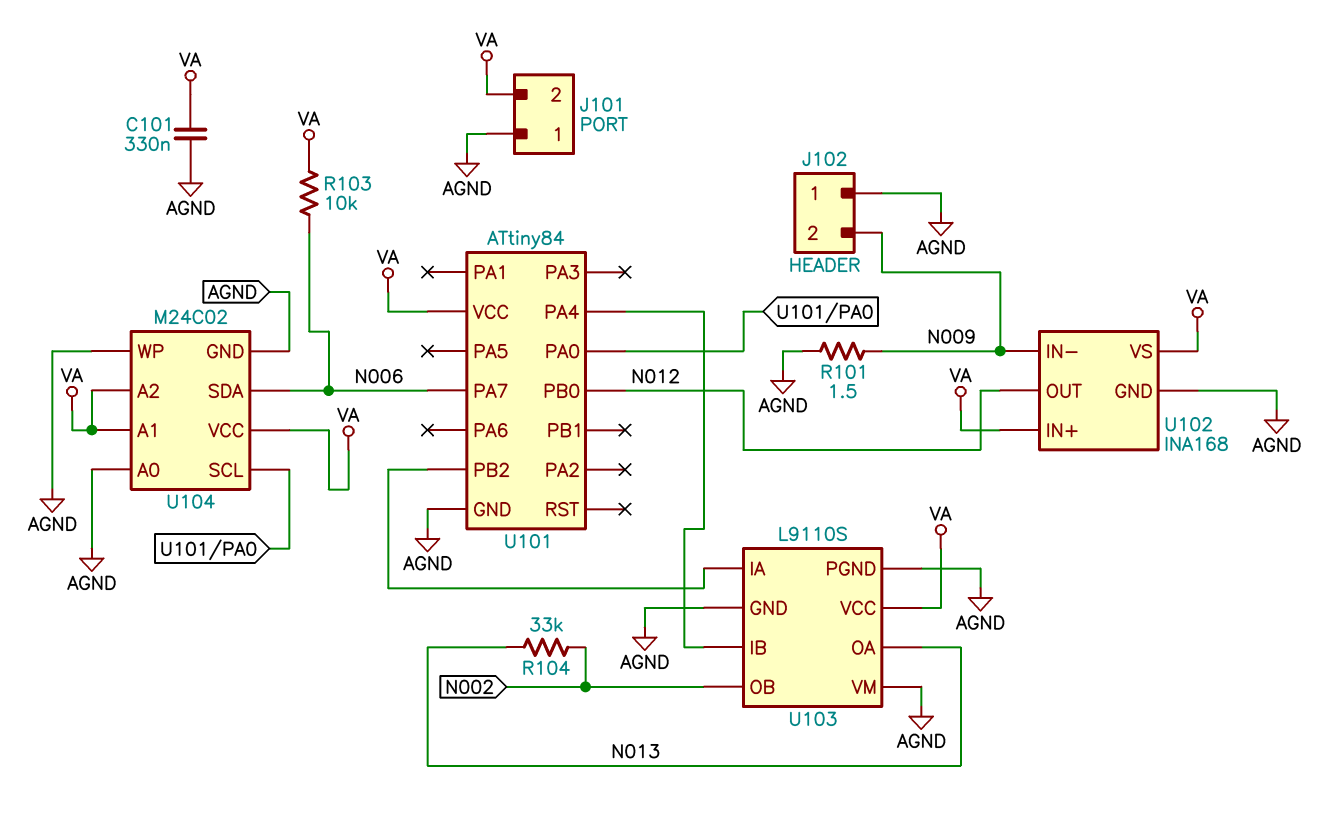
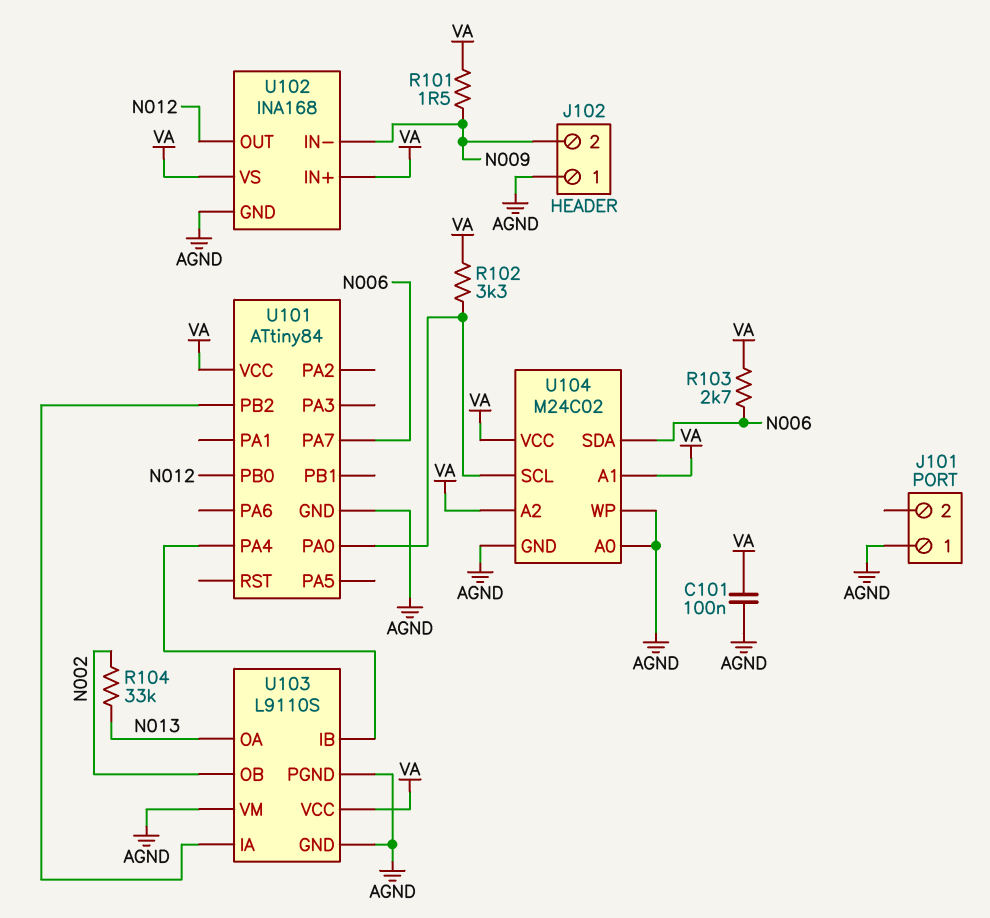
C101: 330nF (AGND, VA) -> 100nF (AGND, VA)
J101 pin 2: VA -> none
R101: 1.5 (AGND, N009) -> 1.5 (N009, VA)
R102: none -> 3.3k (U101/PA0, VA)
R103: 10k (N006, VA) -> 2.7k (N006, VA)

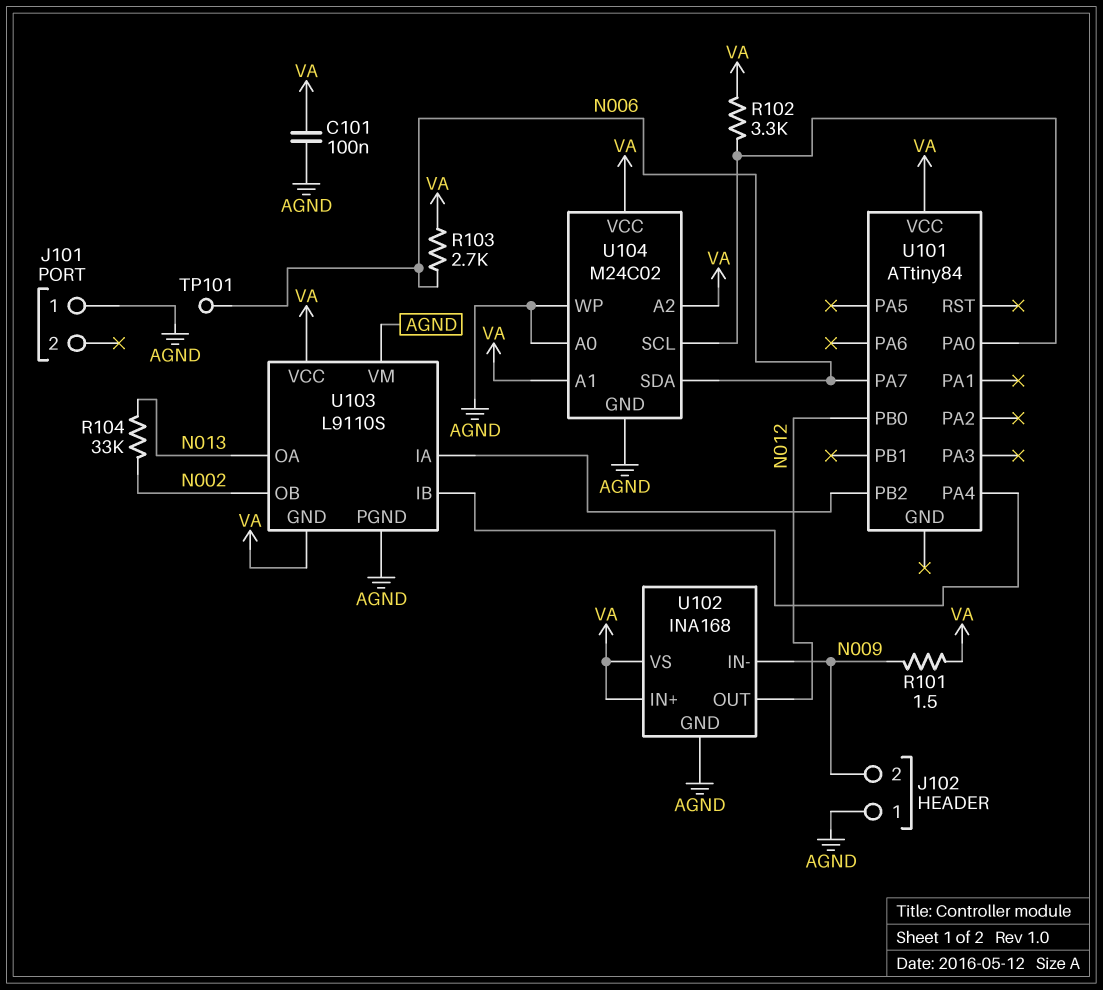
TP101: none -> test point (N006)
U101 pin GND: AGND -> none
U103 pin GND: AGND -> VA

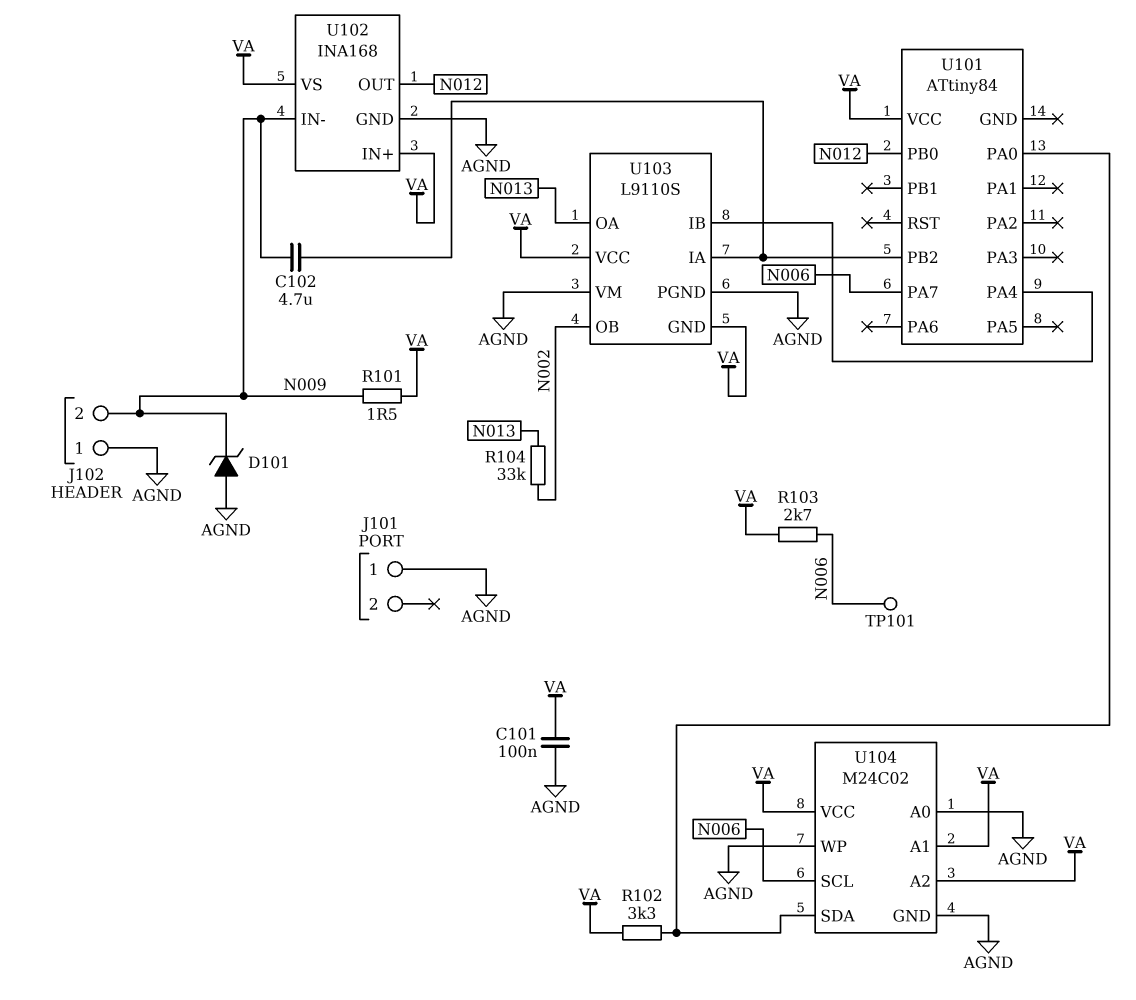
C102: none -> 4.7uF (N009, U101/PB2)
D101: none -> zener (A AGND, K N009)
U104 pin SCL: U101/PA0 -> N006
U104 pin SDA: N006 -> U101/PA0

